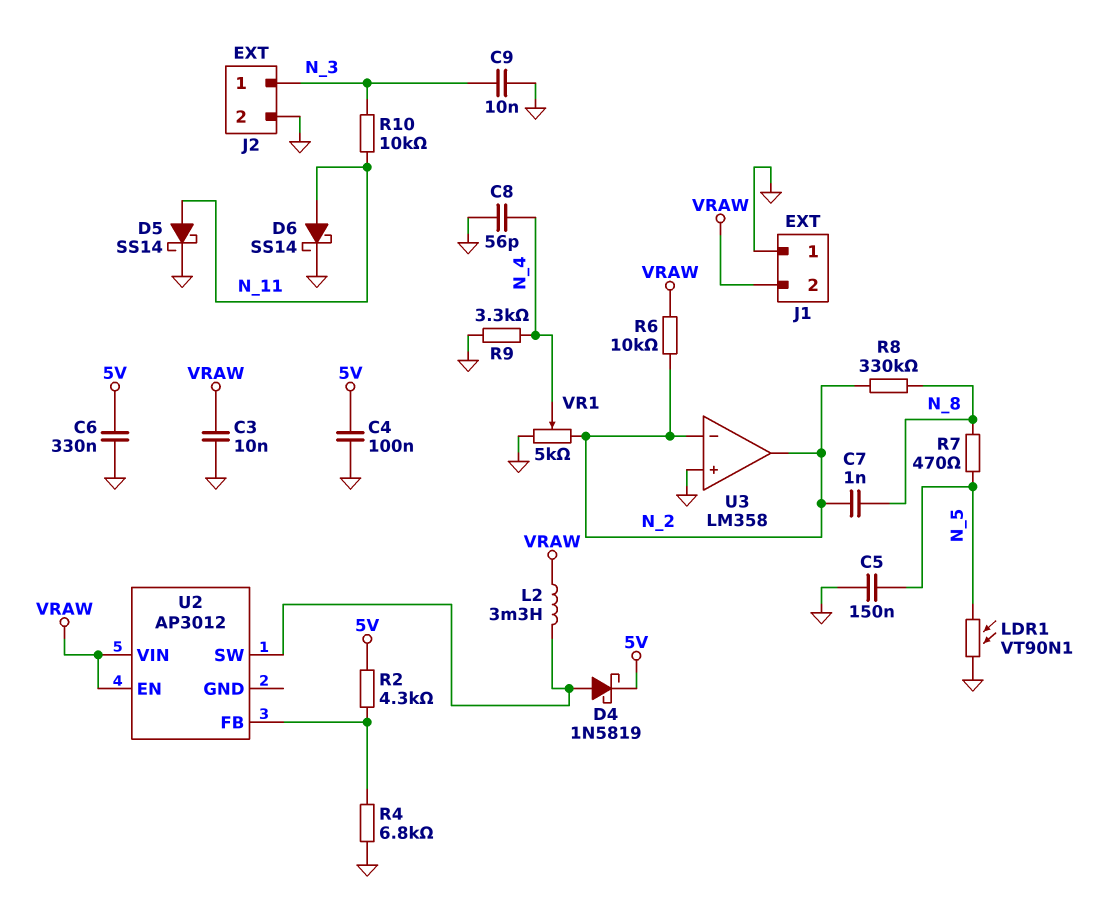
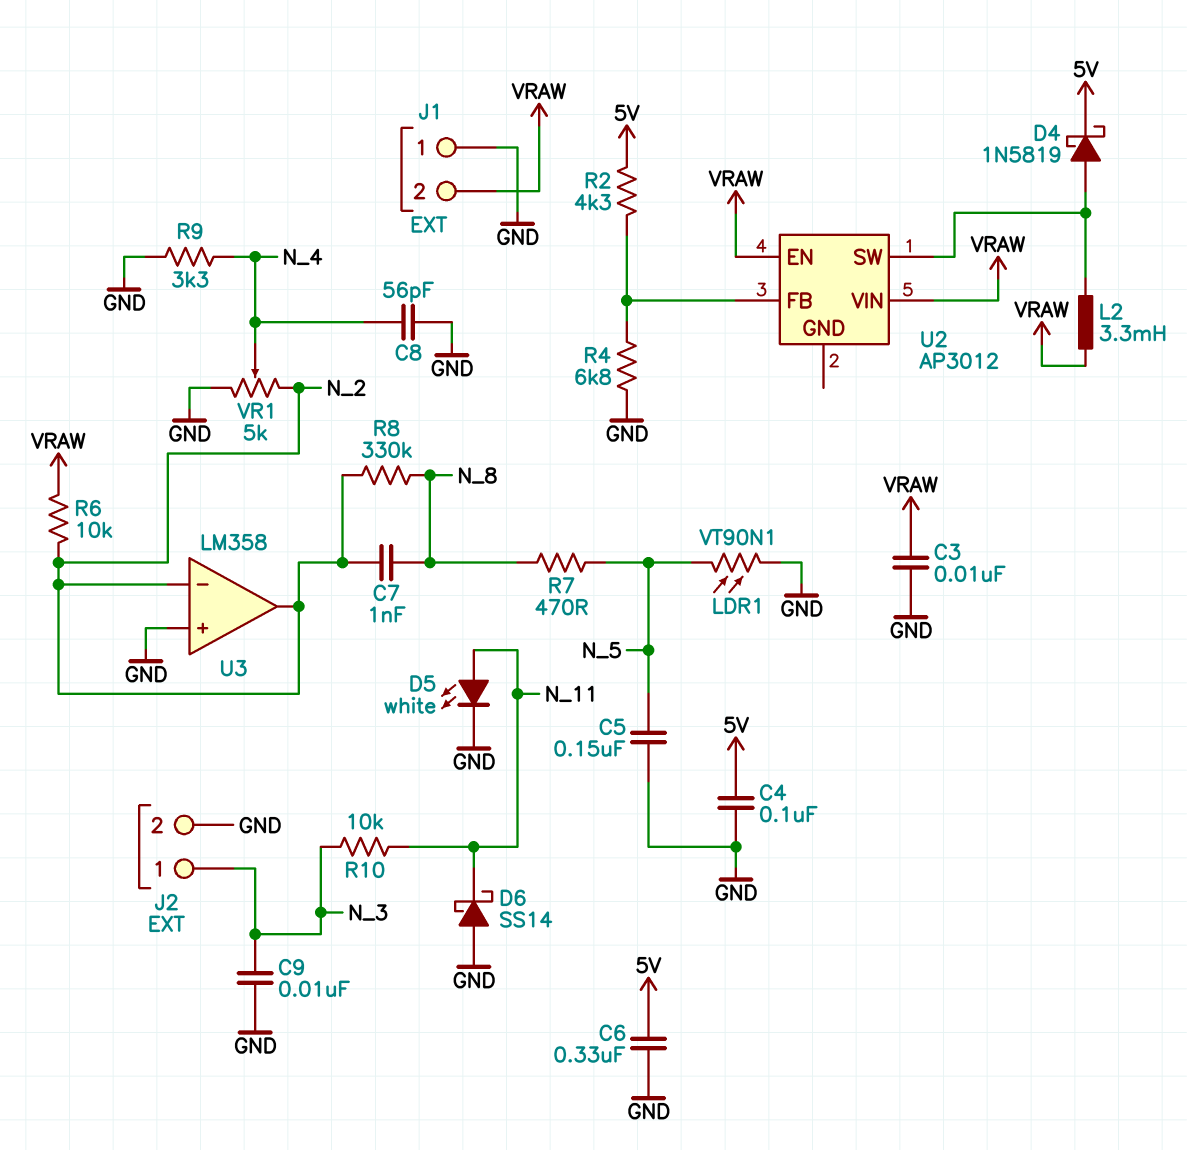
D5: schottky SS14 (A N_11, K GND) -> LED white (A N_11, K GND)
D6: schottky SS14 (A N_11, K GND) -> schottky SS14 (A GND, K N_11)

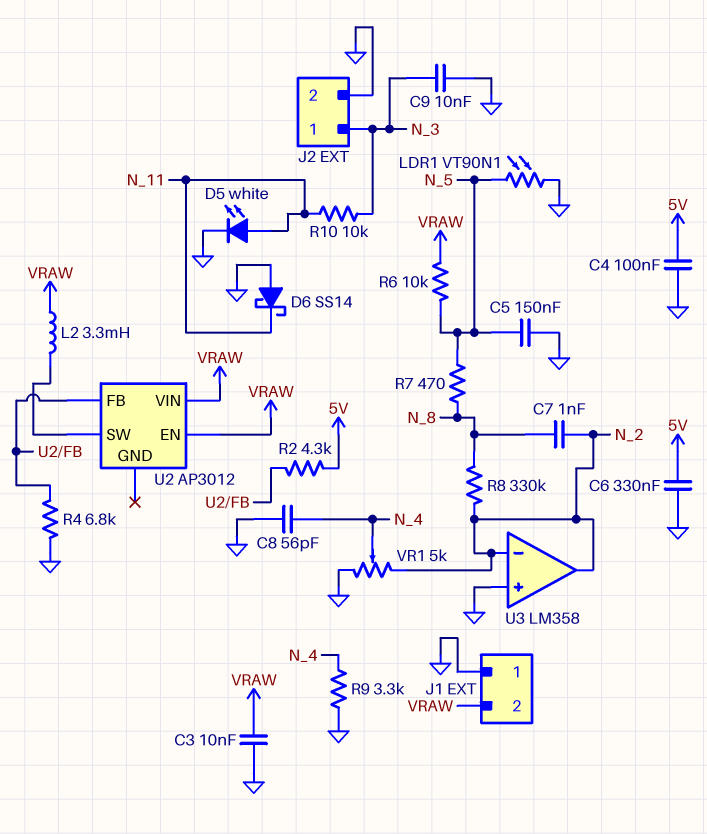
D4: schottky 1N5819 (A U2/SW, K 5V) -> none
R6: 10k (N_2, VRAW) -> 10k (N_5, VRAW)

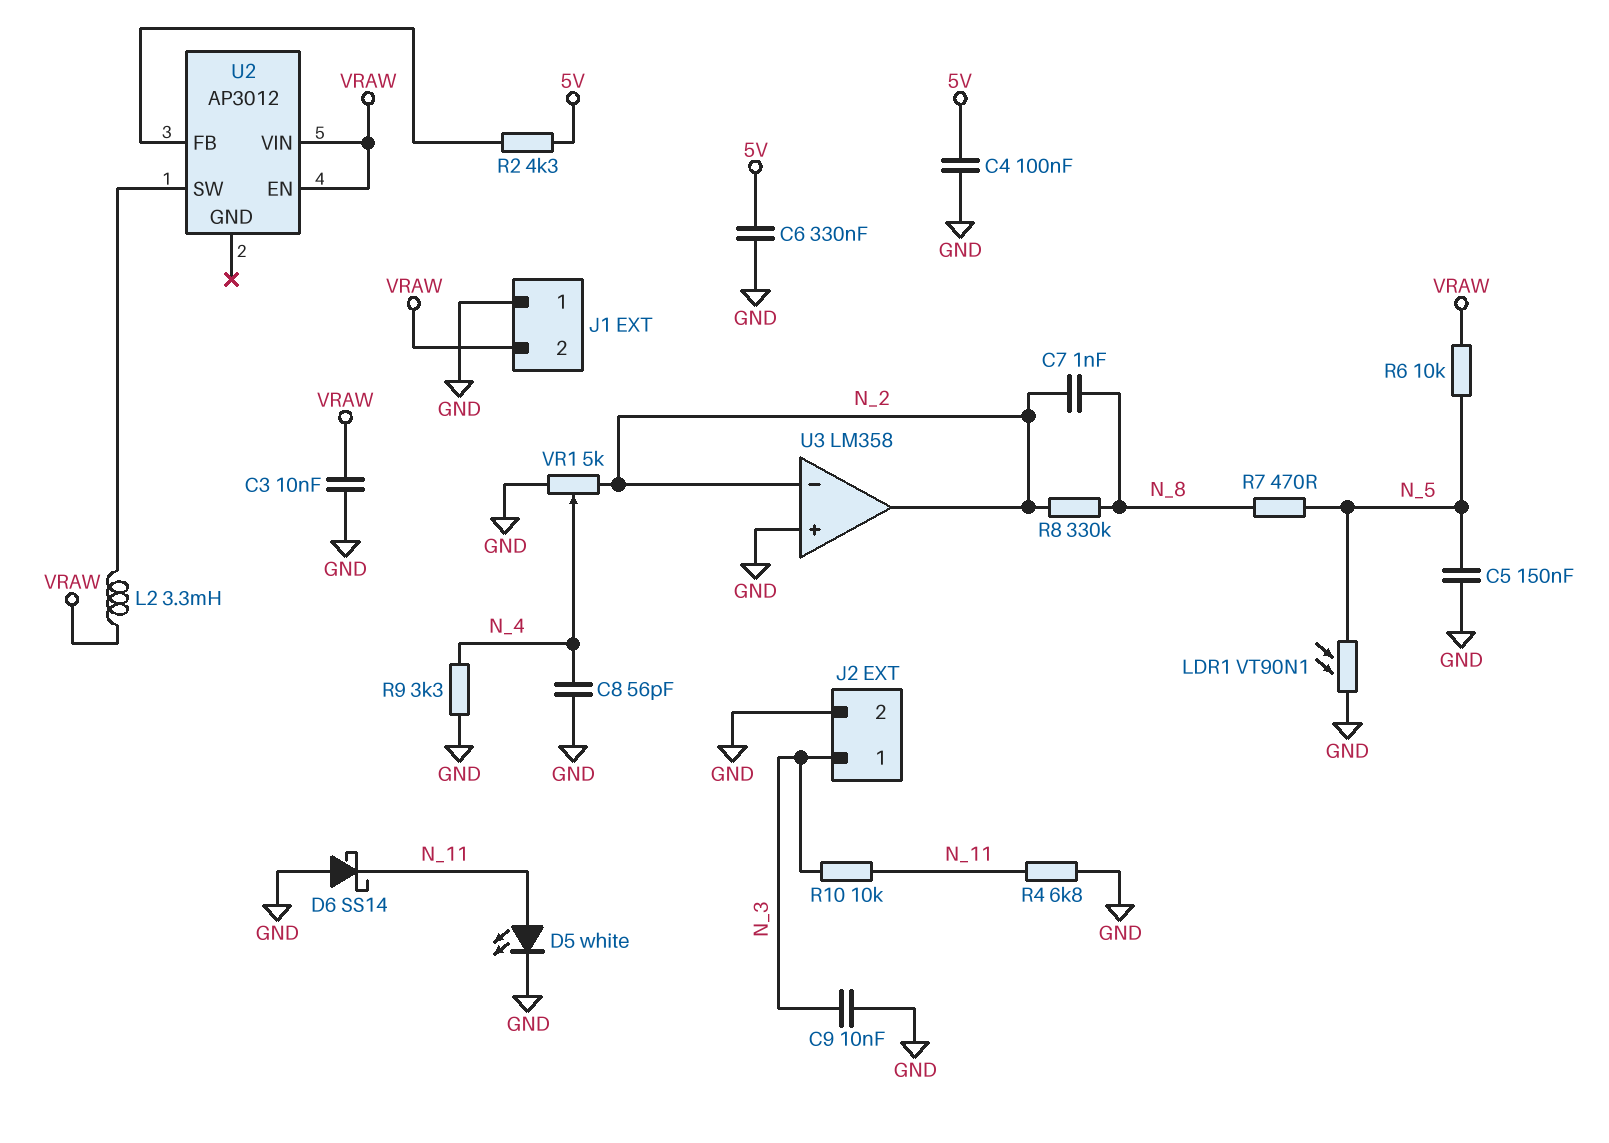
R4: 6.8k (GND, U2/FB) -> 6.8k (GND, N_11)

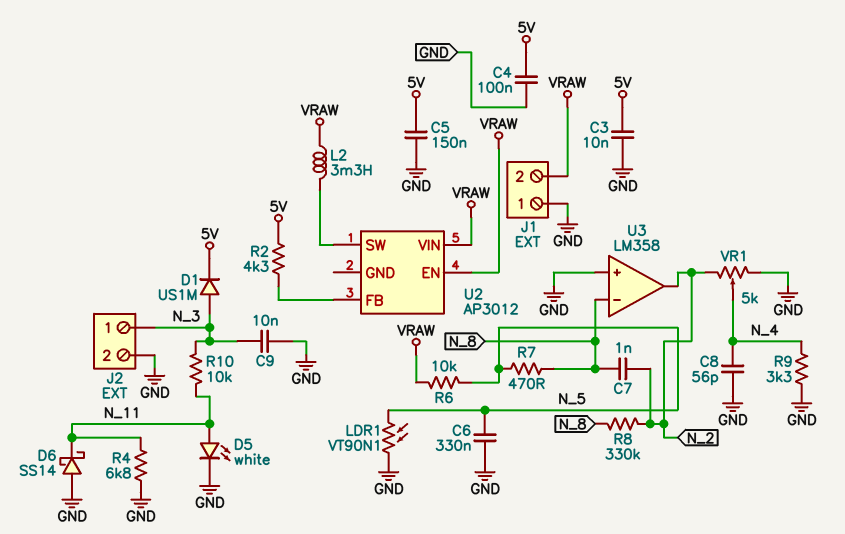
C3: 10nF (GND, VRAW) -> 10nF (5V, GND)
C5: 150nF (GND, N_5) -> 150nF (5V, GND)
C6: 330nF (5V, GND) -> 330nF (GND, N_5)
D1: none -> diode US1M (A N_3, K 5V)
U3 pin in-: N_2 -> N_8

